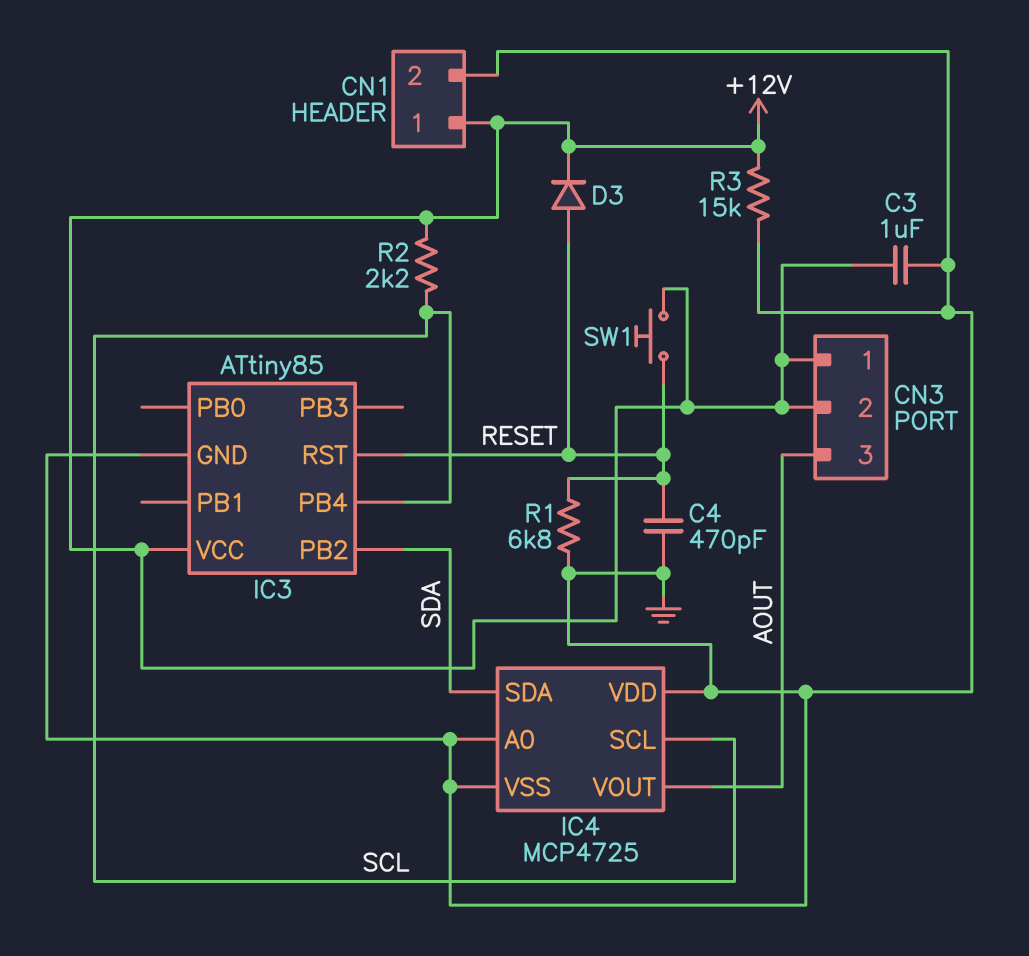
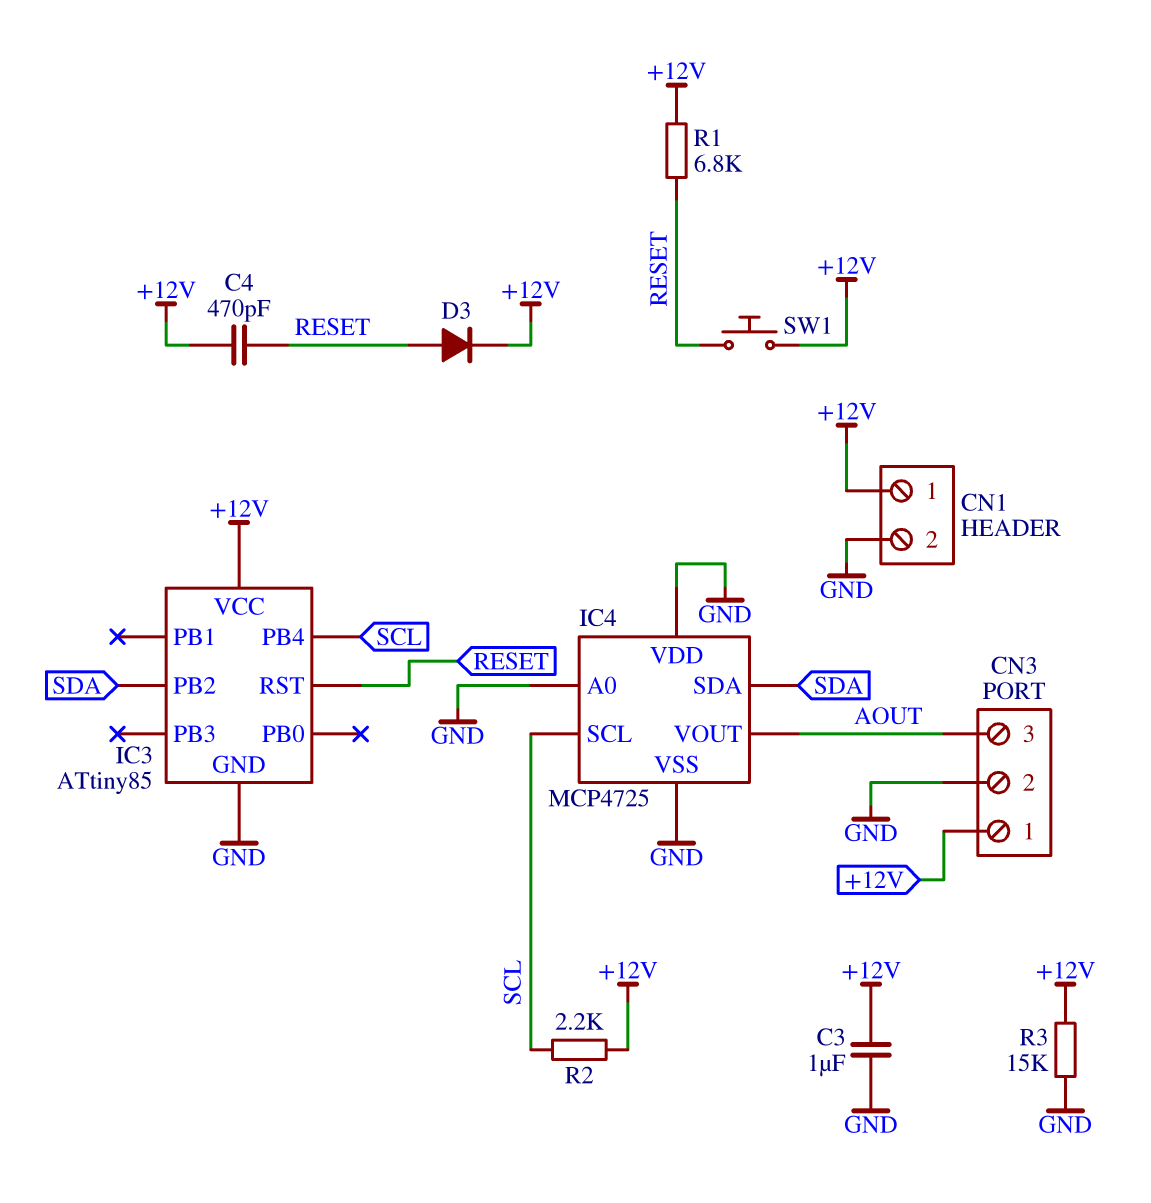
C4: 470pF (GND, RESET) -> 470pF (+12V, RESET)
CN3 pin 2: +12V -> GND
R1: 6.8k (GND, RESET) -> 6.8k (+12V, RESET)

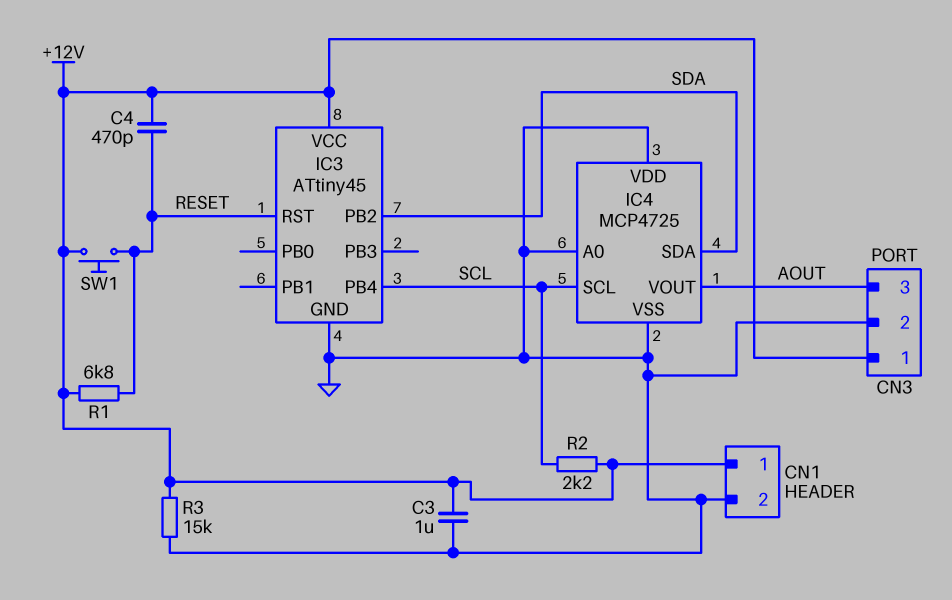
D3: diode (A RESET, K +12V) -> none
IC3: ATtiny85 -> ATtiny45

